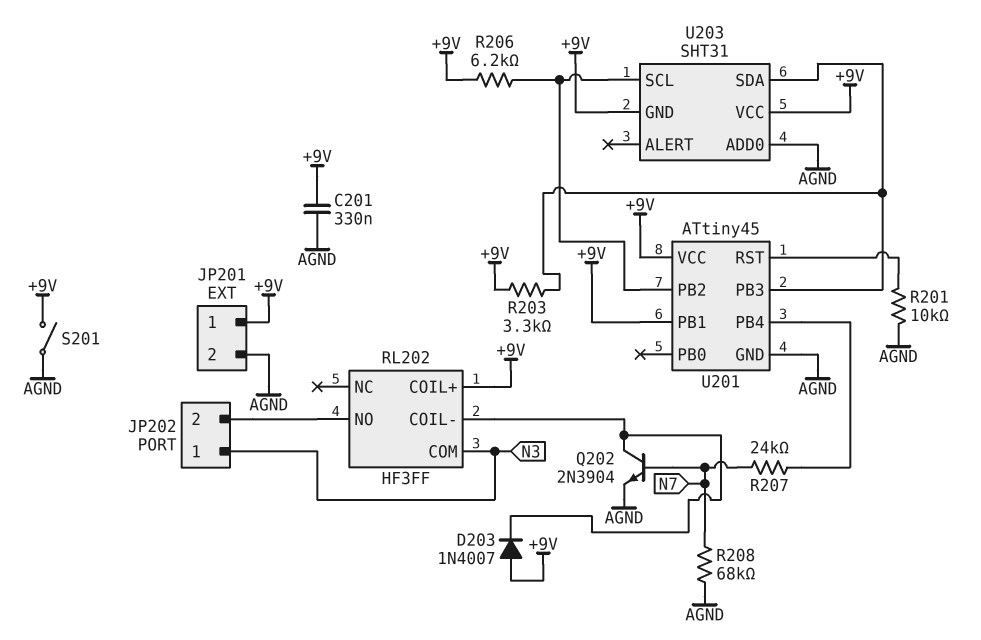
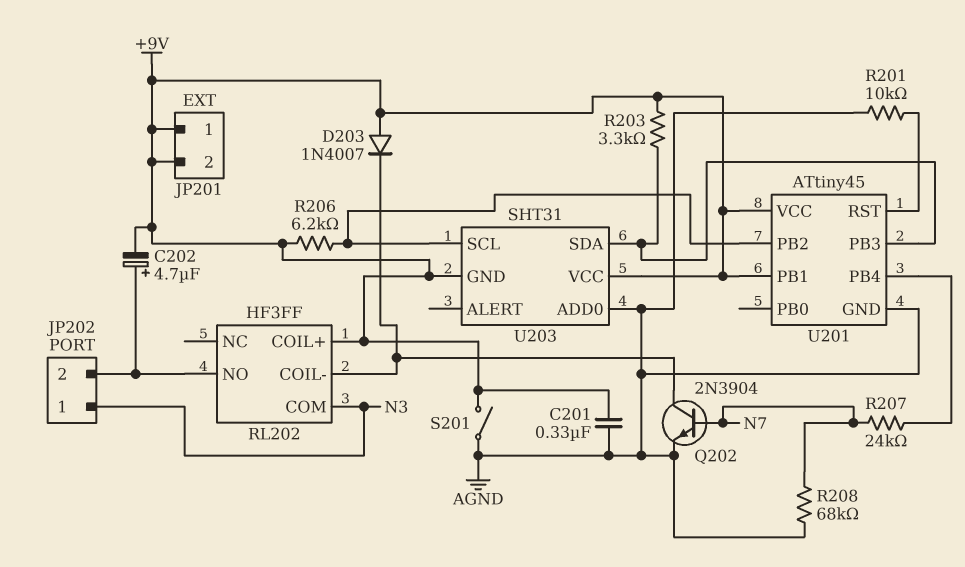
C202: none -> 4.7uF (plus JP202/2, minus +9V)
JP201 pin 2: AGND -> +9V

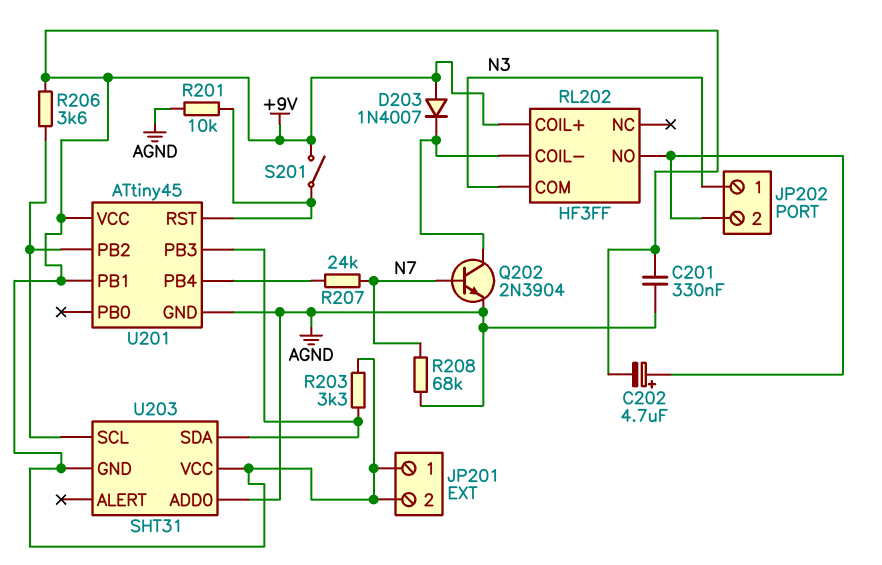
R206: 6.2k (+9V, U201/PB2) -> 3.6k (+9V, U201/PB2)
S201: switch (+9V, AGND) -> switch (+9V, U201/RST)

